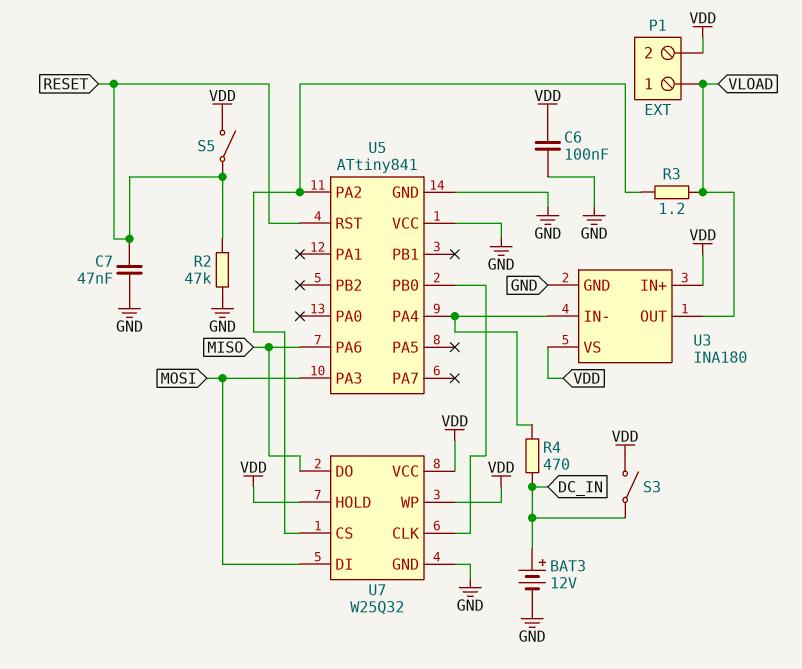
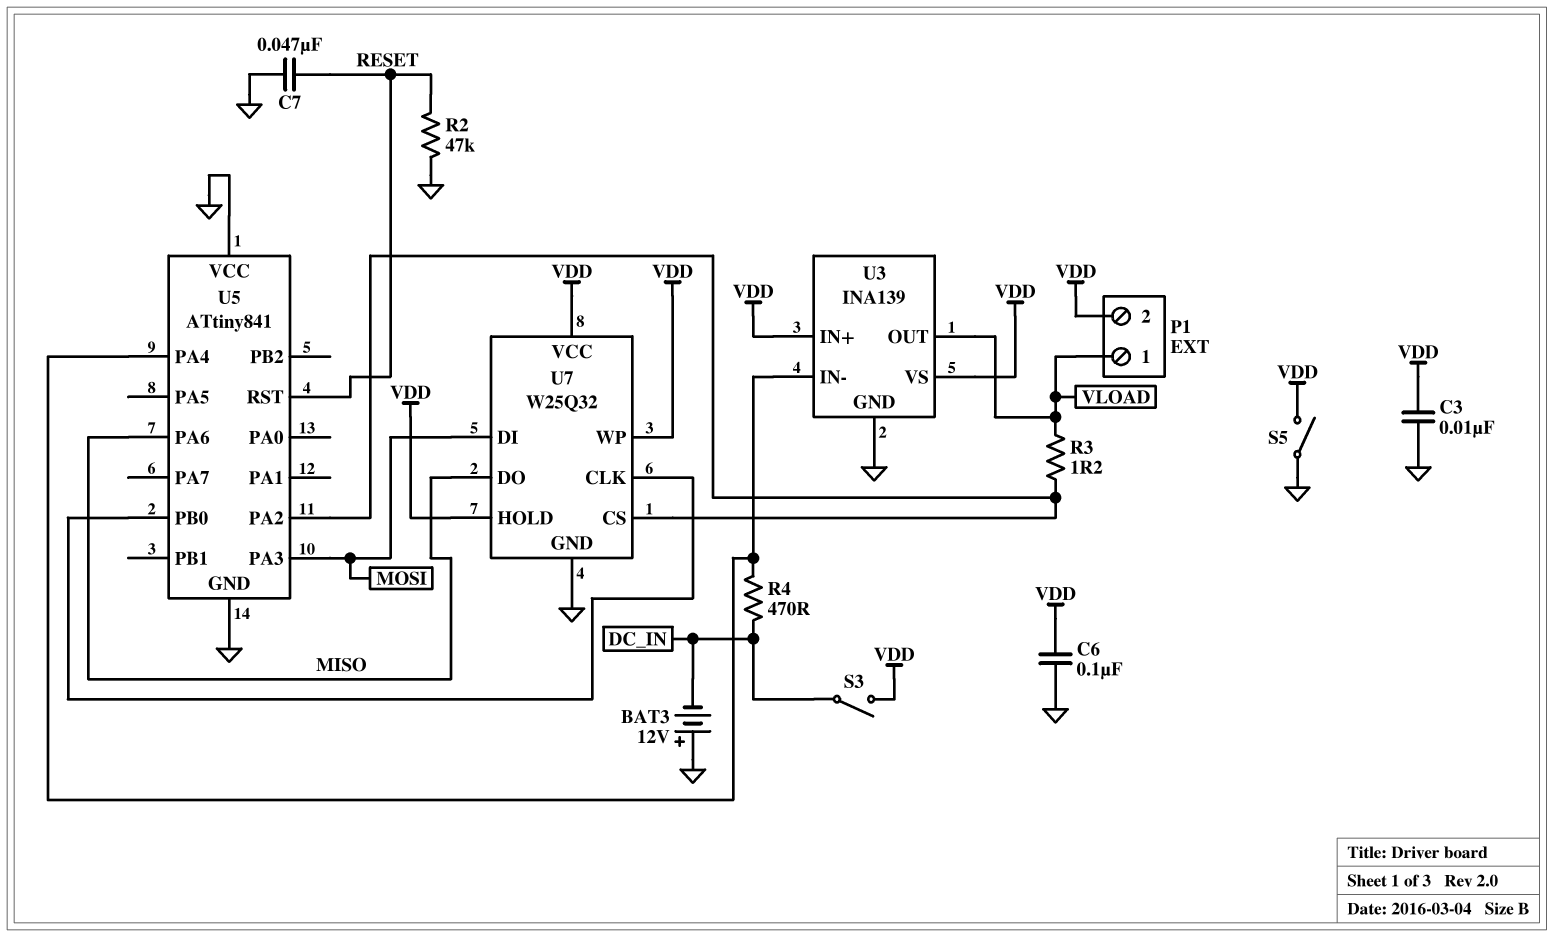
BAT3: 12V (plus DC_IN, minus GND) -> 12V (plus GND, minus DC_IN)
C3: none -> 10nF (GND, VDD)
S5: switch (RESET, VDD) -> switch (GND, VDD)
U3: INA180 -> INA139

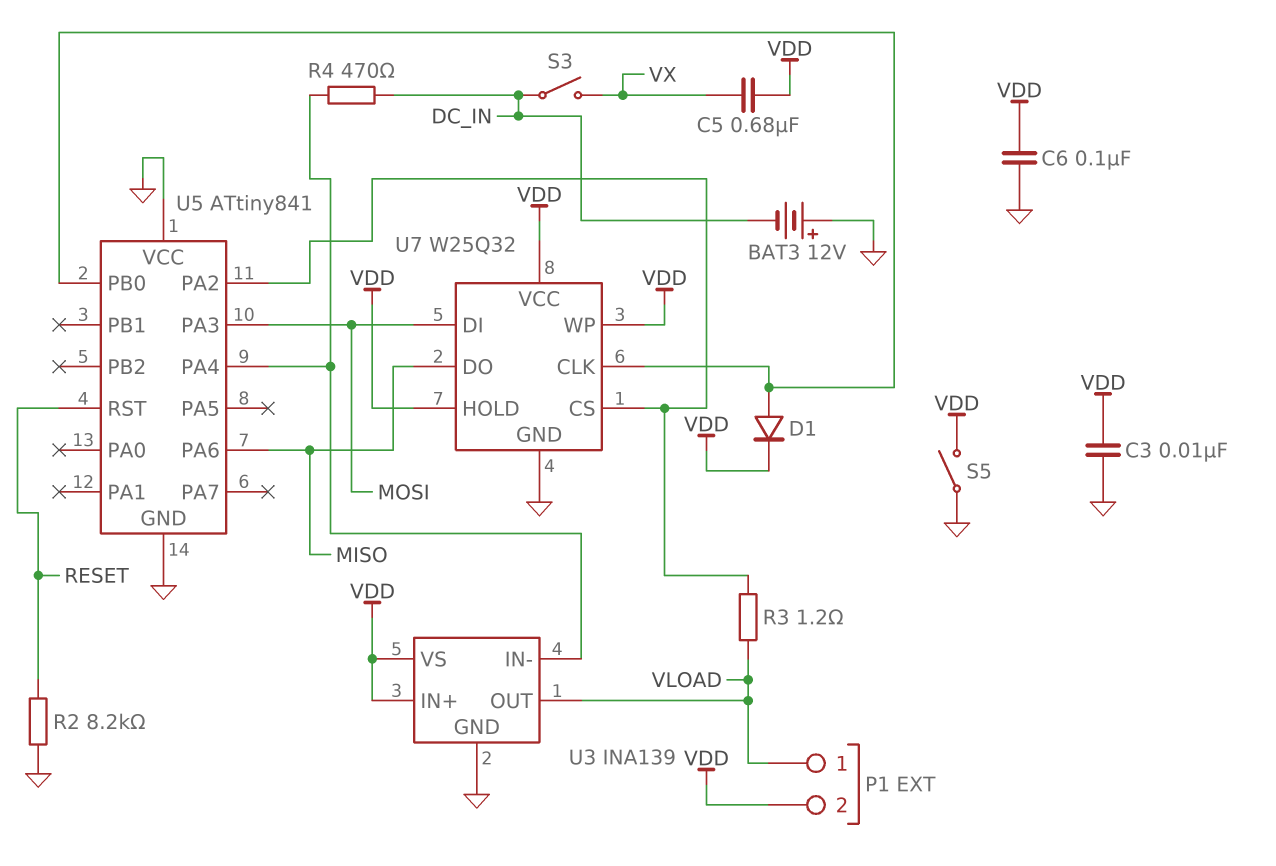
C5: none -> 680nF (VDD, VX)
C7: 47nF (GND, RESET) -> none
D1: none -> diode (A U5/PB0, K VDD)
R2: 47k (GND, RESET) -> 8.2k (GND, RESET)
S3: switch (DC_IN, VDD) -> switch (DC_IN, VX)

